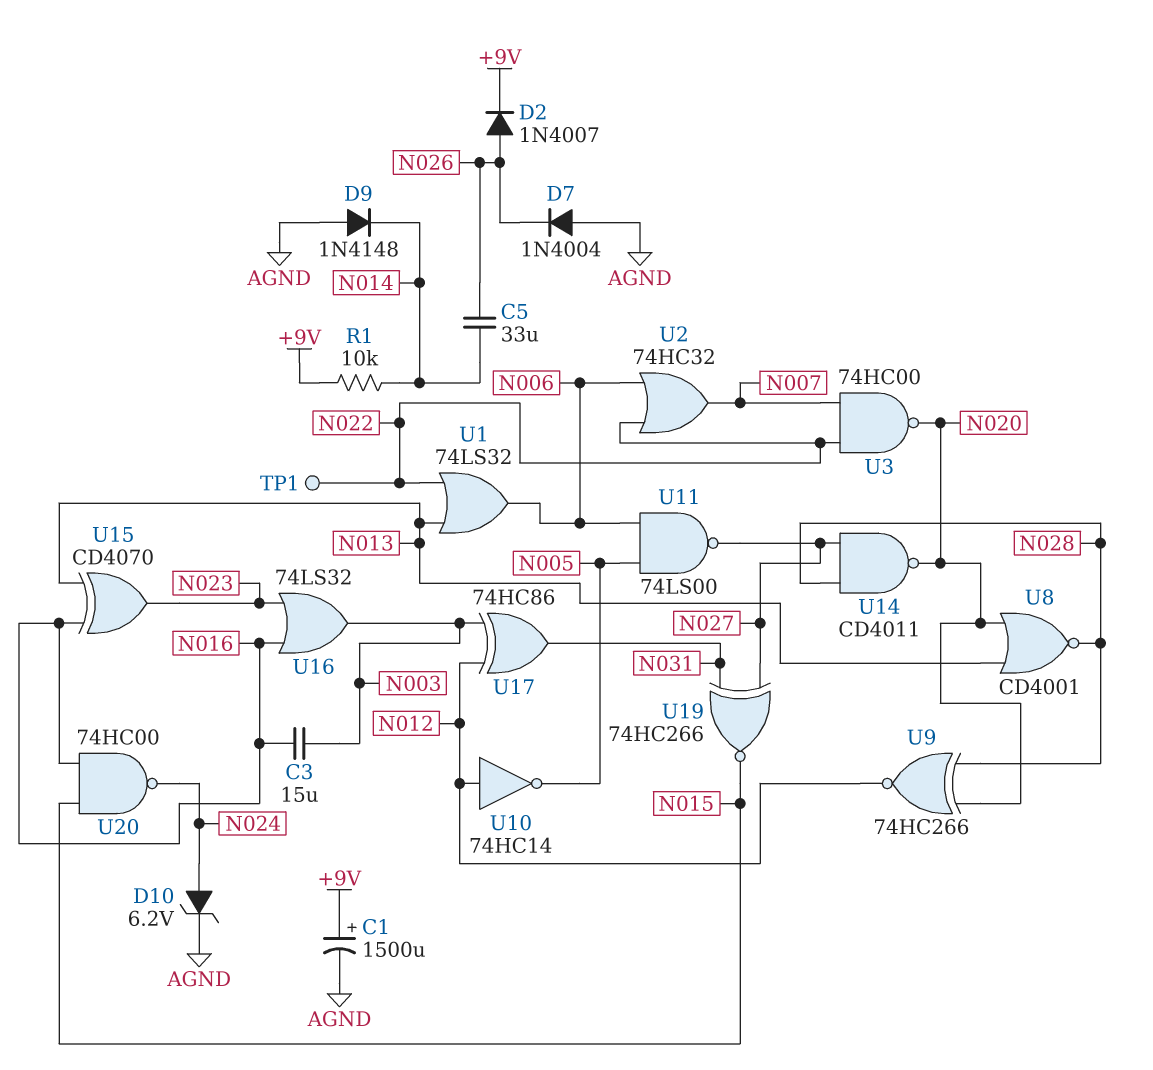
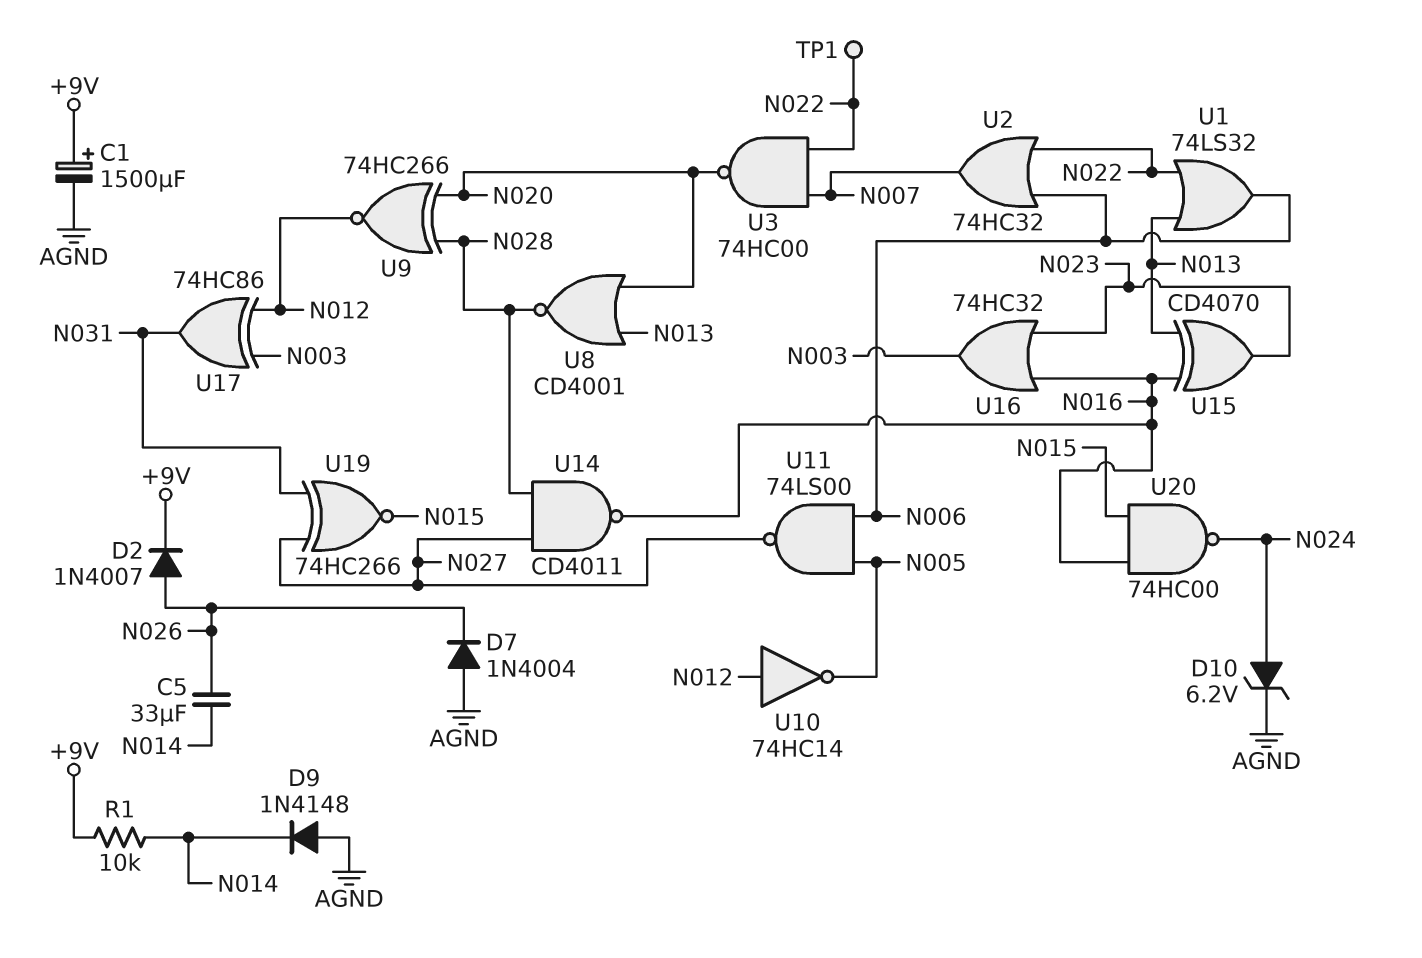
C3: 15uF (N003, N016) -> none
U14: NAND CD4011 (in N027, in N028, out N020) -> NAND CD4011 (in N027, in N028, out N016)
U16: OR 74LS32 (in N016, in N023, out N003) -> OR 74HC32 (in N016, in N023, out N003)

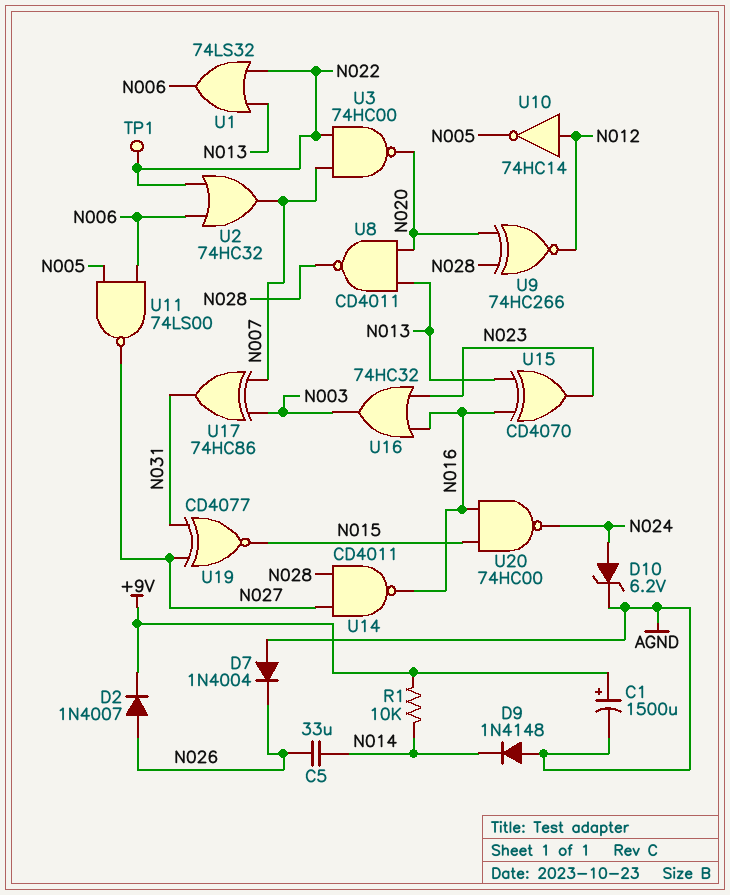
U8: NOR CD4001 (in N013, in N020, out N028) -> NAND CD4011 (in N013, in N020, out N028)
U17: XOR 74HC86 (in N003, in N012, out N031) -> XOR 74HC86 (in N003, in N007, out N031)
U19: XNOR 74HC266 (in N027, in N031, out N015) -> XNOR CD4077 (in N027, in N031, out N015)

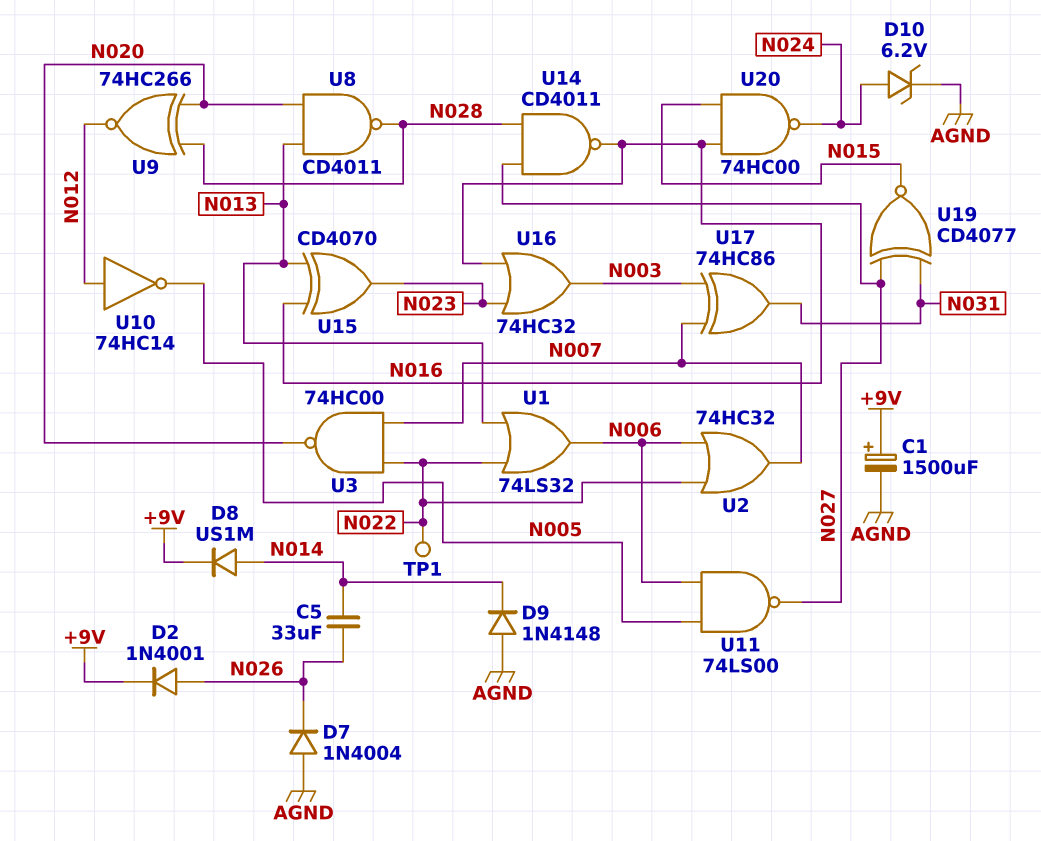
D2: diode 1N4007 (A N026, K +9V) -> diode 1N4001 (A N026, K +9V)
D8: none -> diode US1M (A N014, K +9V)
R1: 10k (+9V, N014) -> none

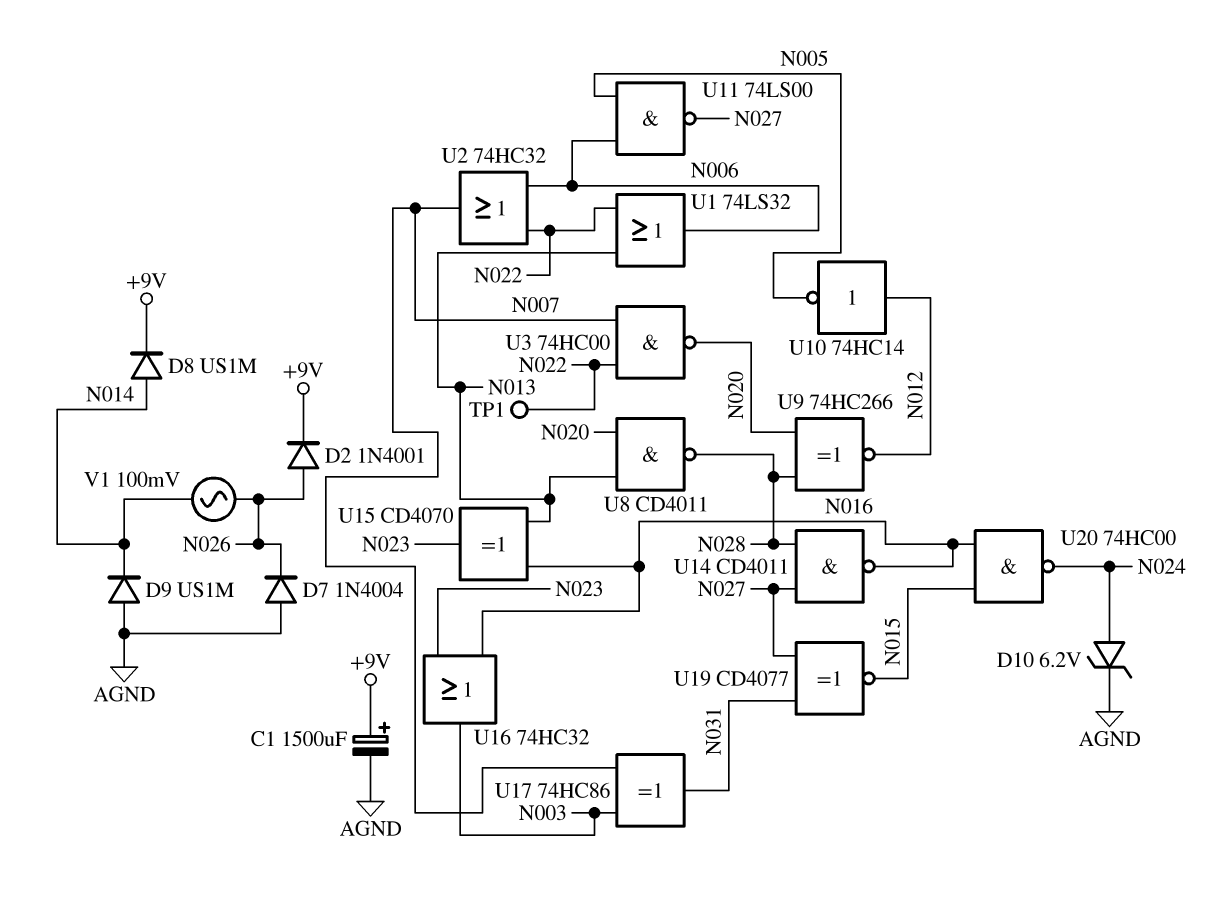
C5: 33uF (N014, N026) -> none
D9: diode 1N4148 (A AGND, K N014) -> diode US1M (A AGND, K N014)
V1: none -> AC 100mV (N014, N026)

